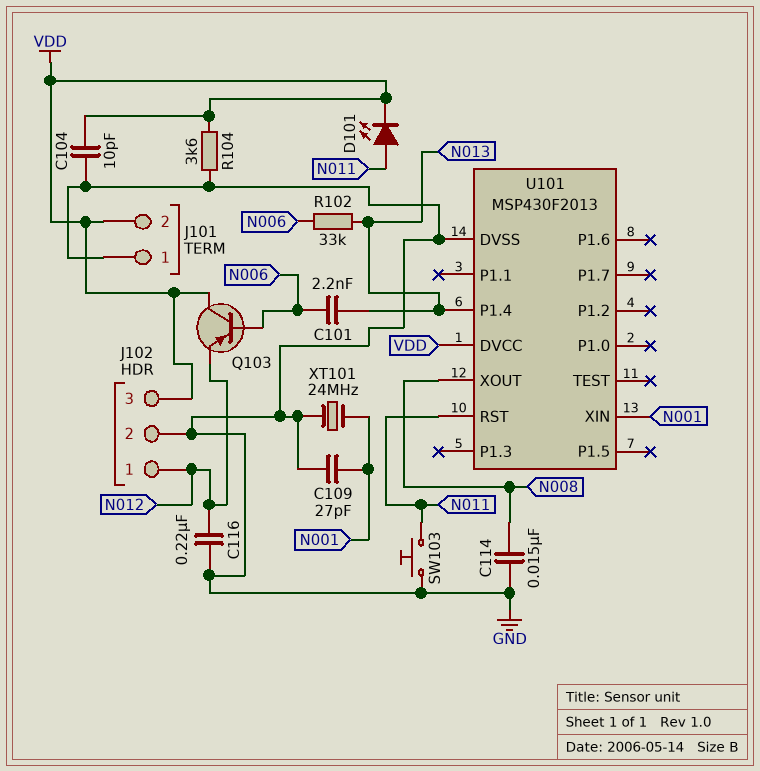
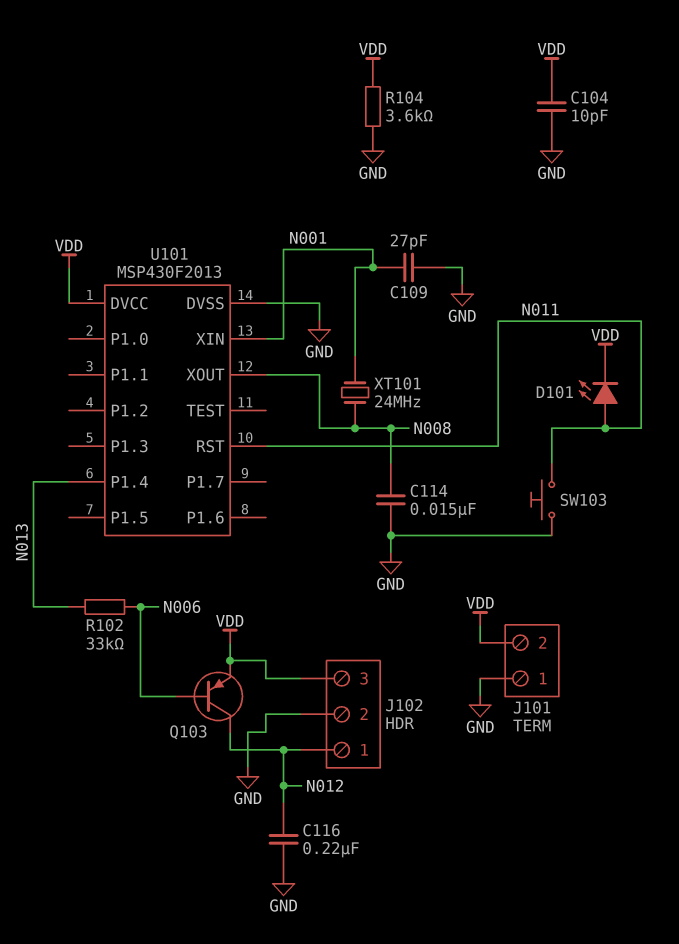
C101: 2.2nF (N006, N013) -> none
Q103: PNP (B N006, C VDD, E N012) -> PNP (B N006, C N012, E VDD)
XT101: 24MHz (GND, N001) -> 24MHz (N001, N008)

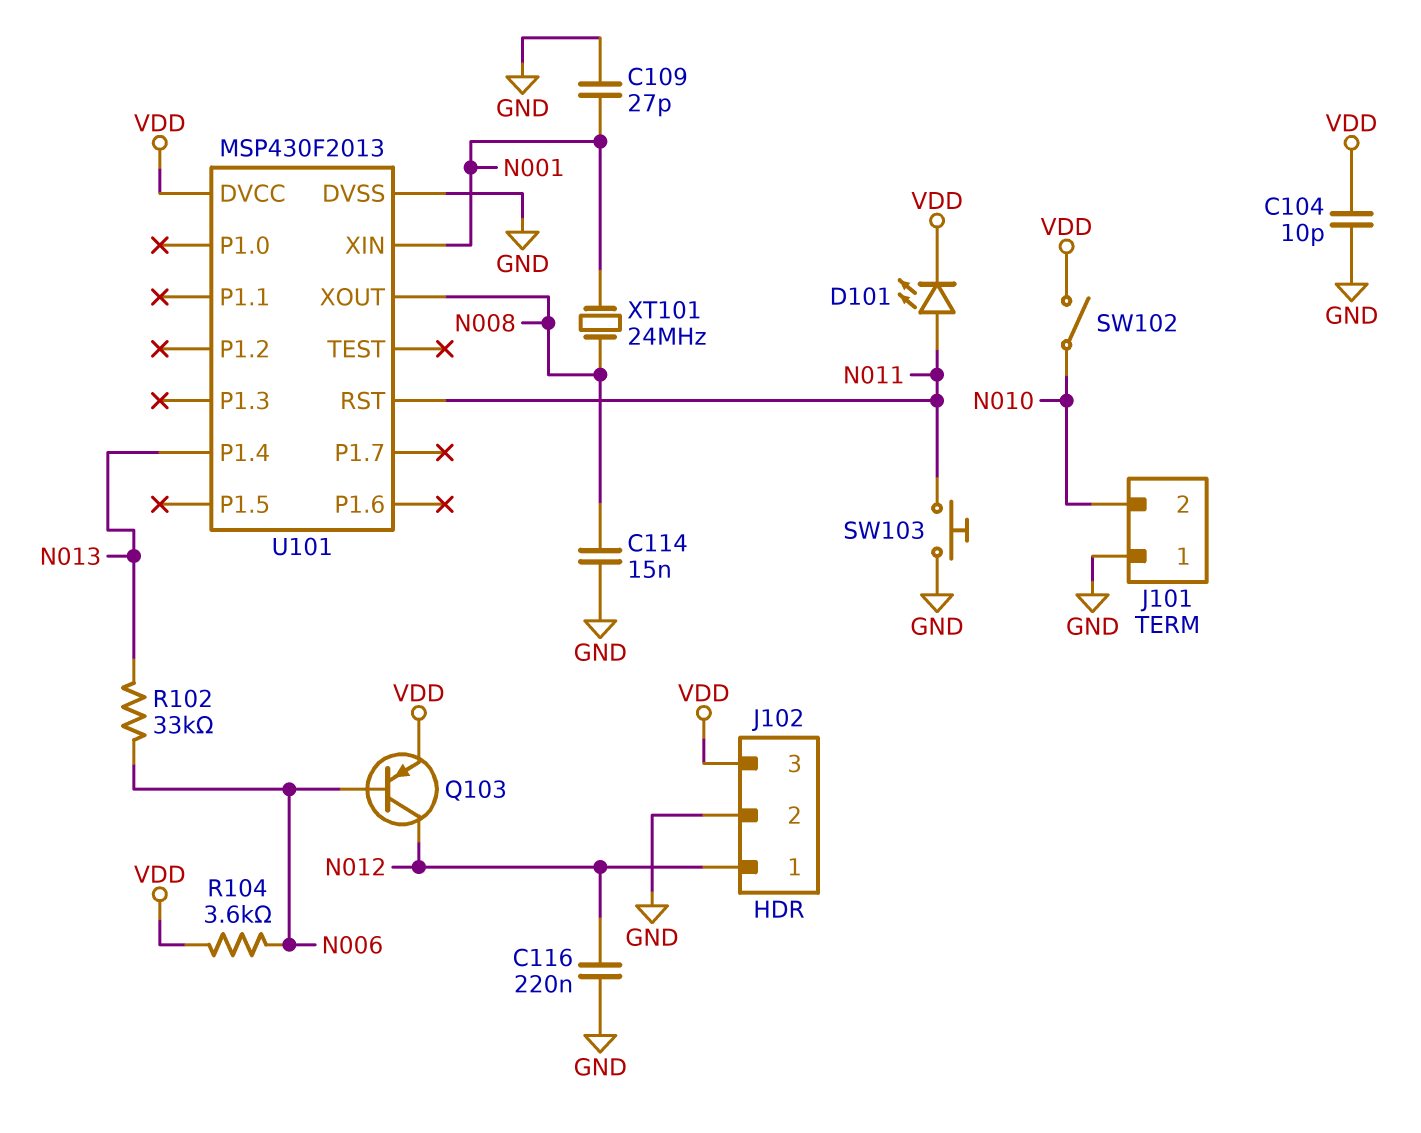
J101 pin 2: VDD -> N010
R104: 3.6k (GND, VDD) -> 3.6k (N006, VDD)
SW102: none -> switch (N010, VDD)

